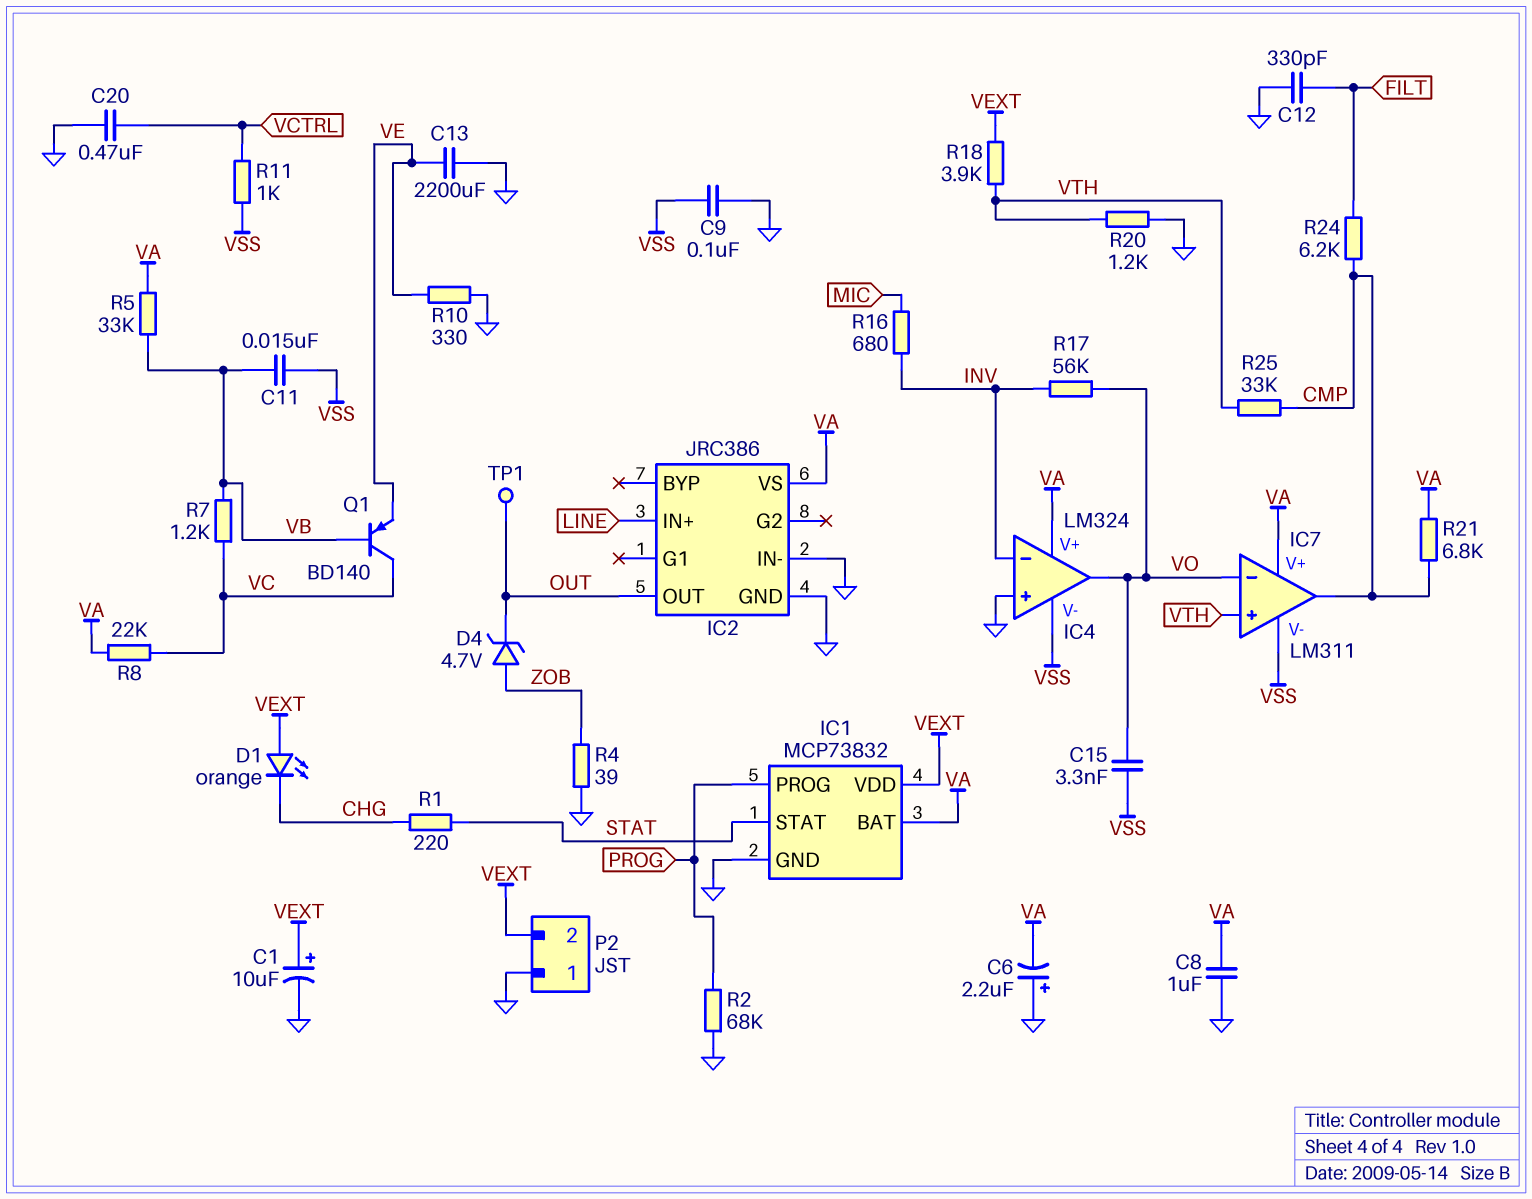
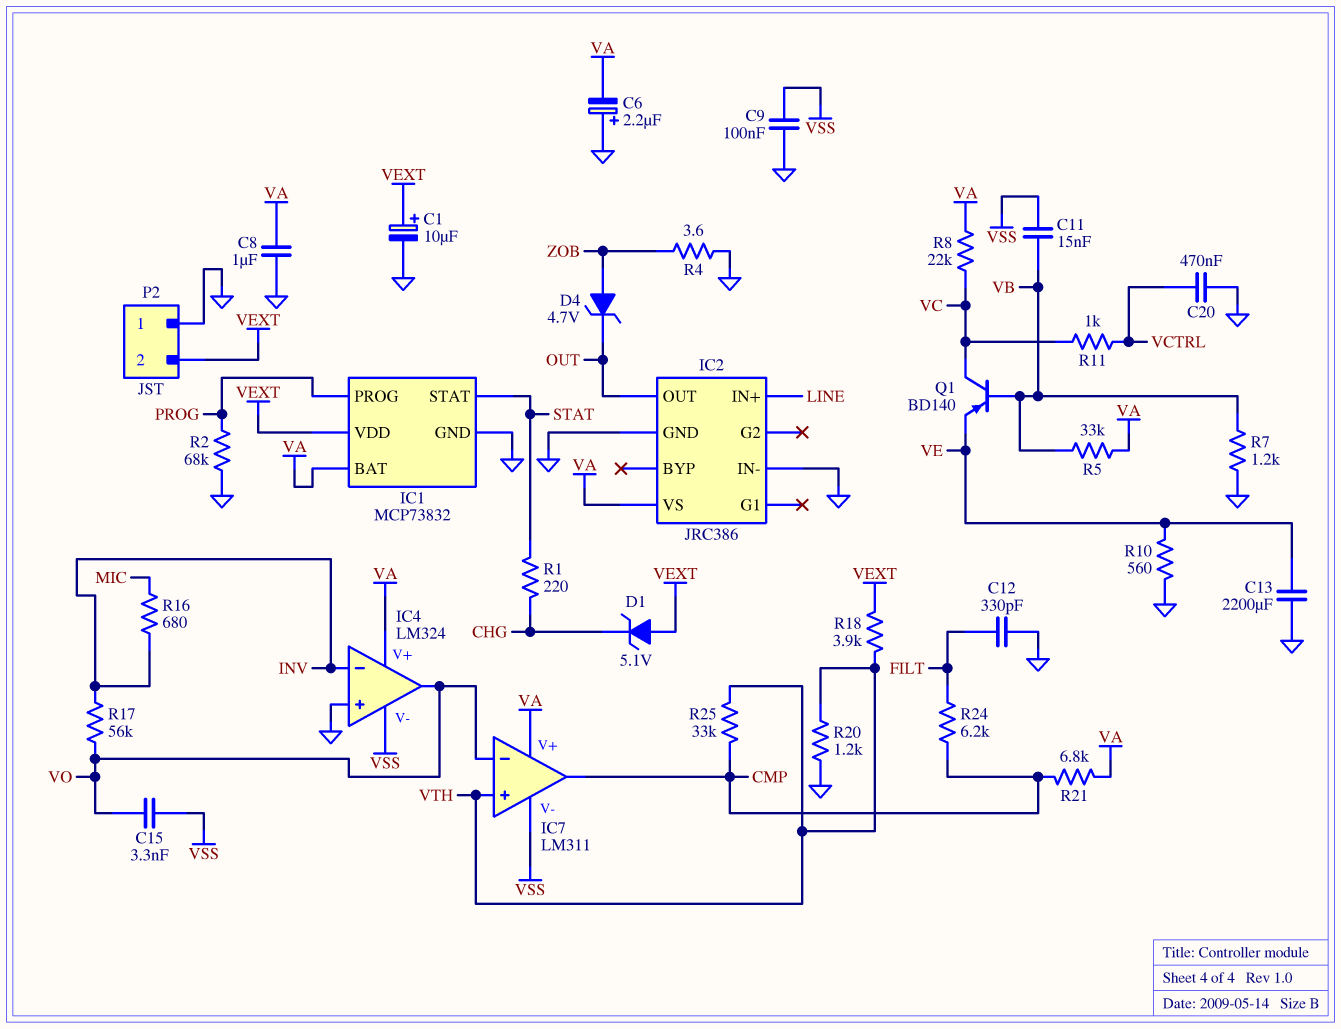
D1: LED orange (A VEXT, K CHG) -> zener 5.1V (A VEXT, K CHG)
R4: 39 (GND, ZOB) -> 3.6 (GND, ZOB)
R7: 1.2k (VB, VC) -> 1.2k (GND, VB)
R10: 330 (GND, VE) -> 560 (GND, VE)
R11: 1k (VCTRL, VSS) -> 1k (VC, VCTRL)
TP1: test point (OUT) -> none

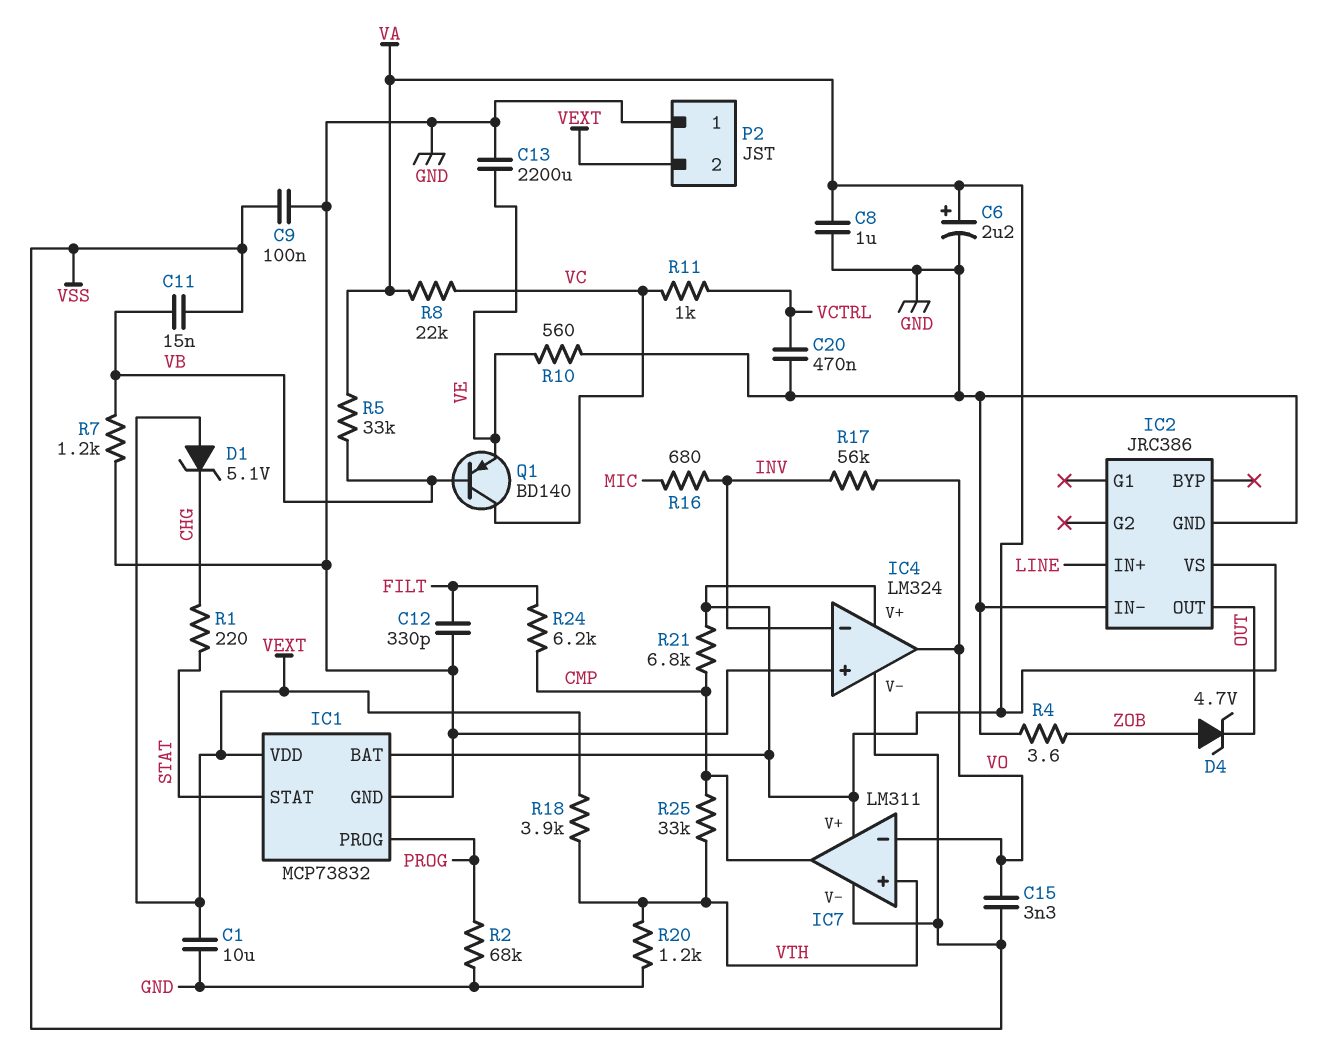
C1: 10uF (plus VEXT, minus GND) -> 10uF (GND, VEXT)
C6: 2.2uF (plus GND, minus VA) -> 2.2uF (plus VA, minus GND)

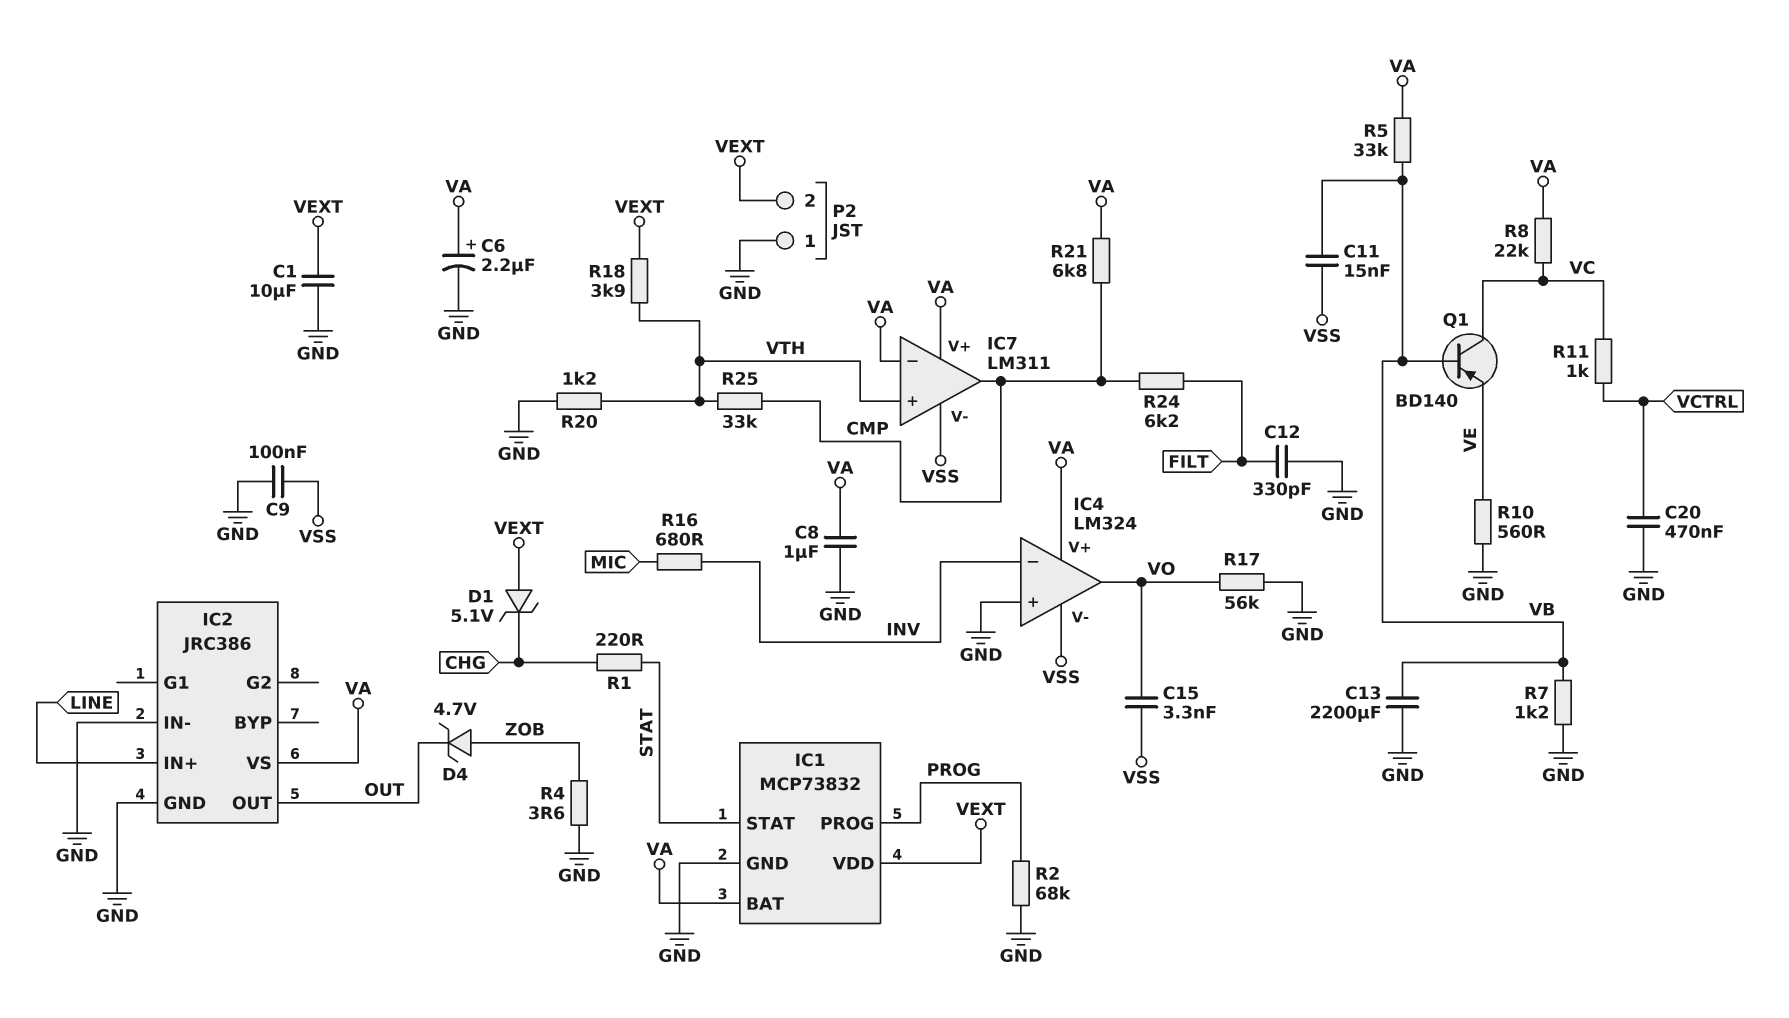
C13: 2200uF (GND, VE) -> 2200uF (GND, VB)
IC7 pin in-: VO -> VA
R17: 56k (INV, VO) -> 56k (GND, VO)

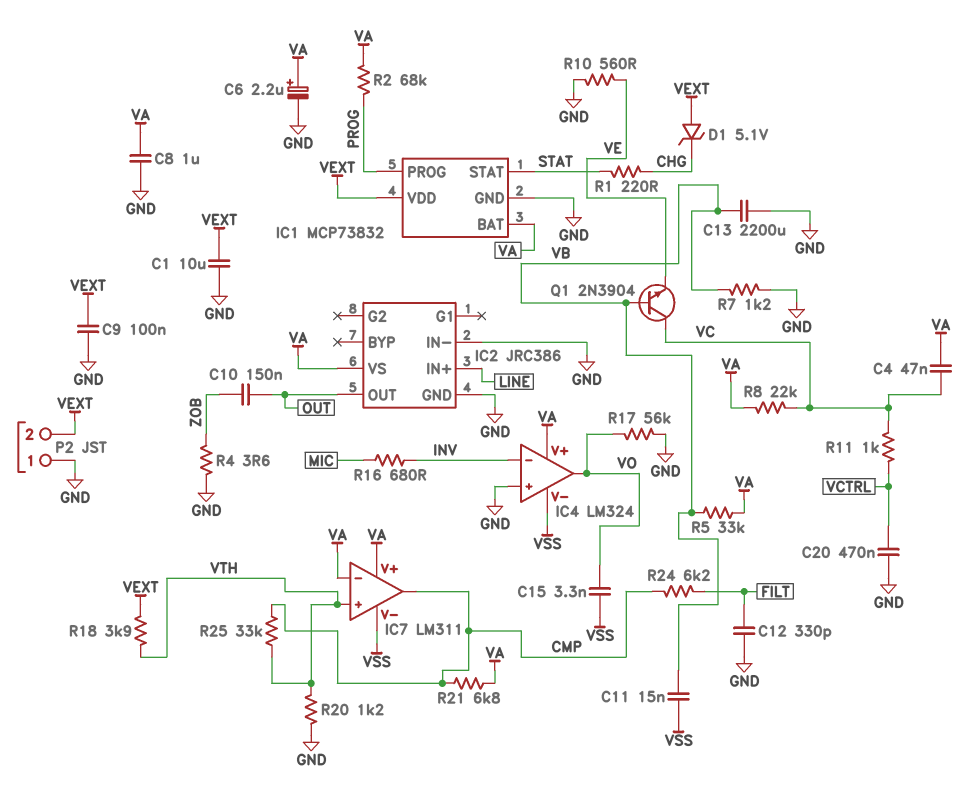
C4: none -> 47nF (VA, VC)
C9: 100nF (GND, VSS) -> 100nF (GND, VEXT)
C10: none -> 150nF (OUT, ZOB)
D4: zener 4.7V (A ZOB, K OUT) -> none
Q1: PNP BD140 (B VB, C VC, E VE) -> NPN 2N3904 (B VB, C VC, E VE)
R2: 68k (GND, PROG) -> 68k (PROG, VA)

